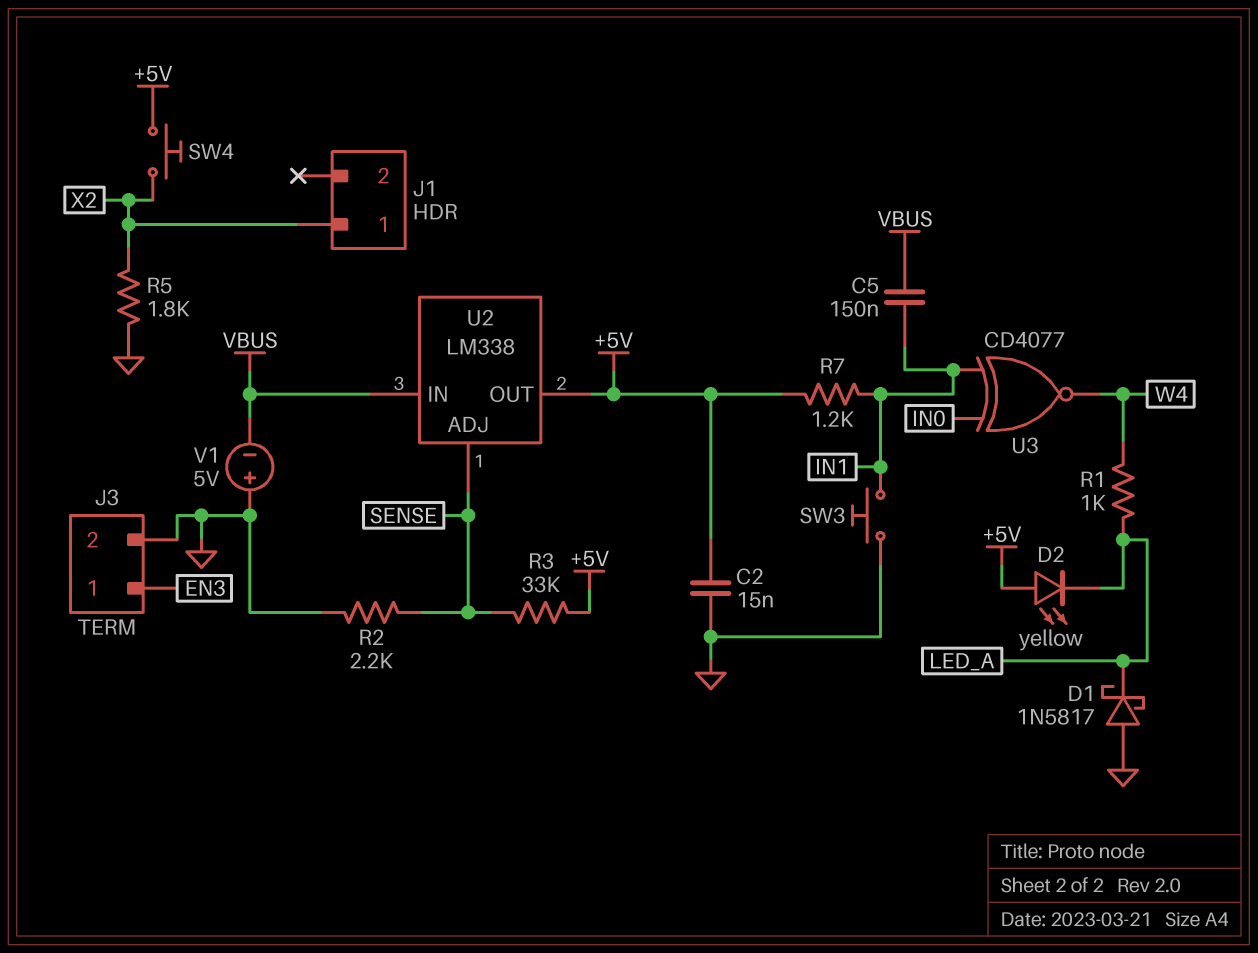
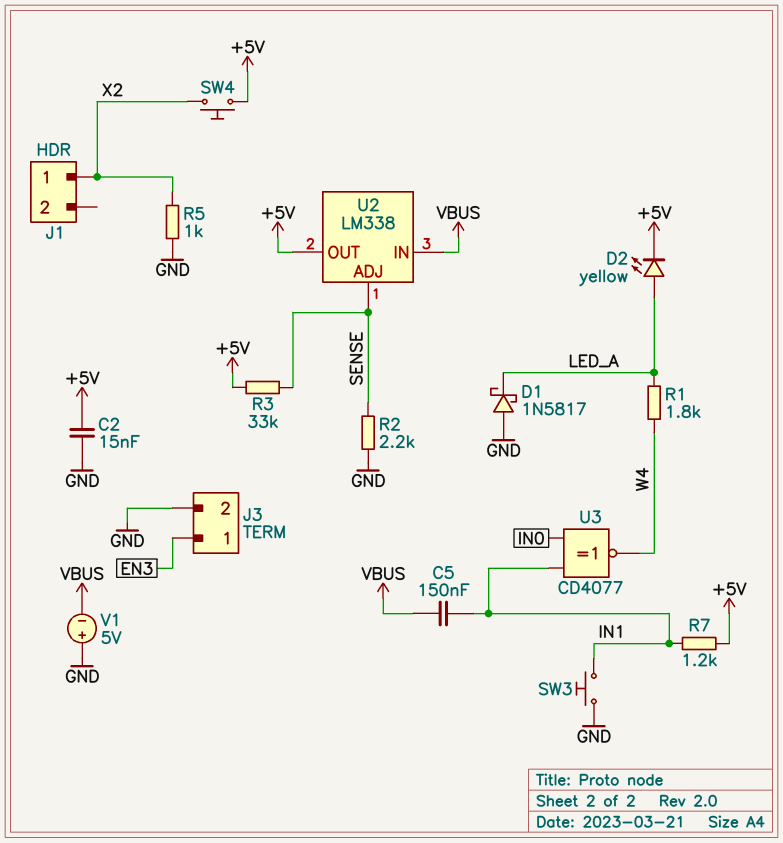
D2: LED yellow (A +5V, K LED_A) -> LED yellow (A LED_A, K +5V)
R1: 1k (LED_A, W4) -> 1.8k (LED_A, W4)
R5: 1.8k (GND, X2) -> 1k (GND, X2)

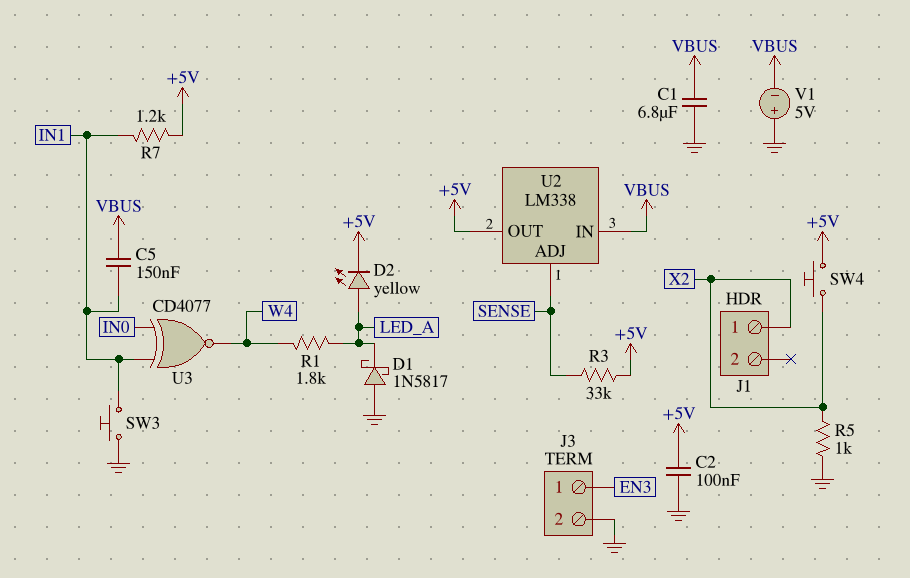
C1: none -> 6.8uF (GND, VBUS)
C2: 15nF (+5V, GND) -> 100nF (+5V, GND)
R2: 2.2k (GND, SENSE) -> none

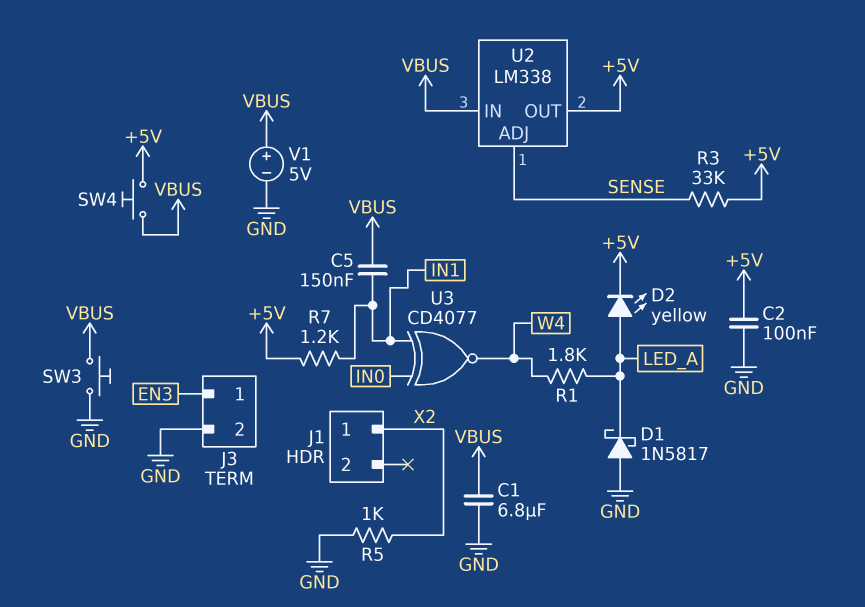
SW3: button (GND, IN1) -> button (GND, VBUS)
SW4: button (+5V, X2) -> button (+5V, VBUS)
V1: 5V (plus GND, minus VBUS) -> 5V (plus VBUS, minus GND)

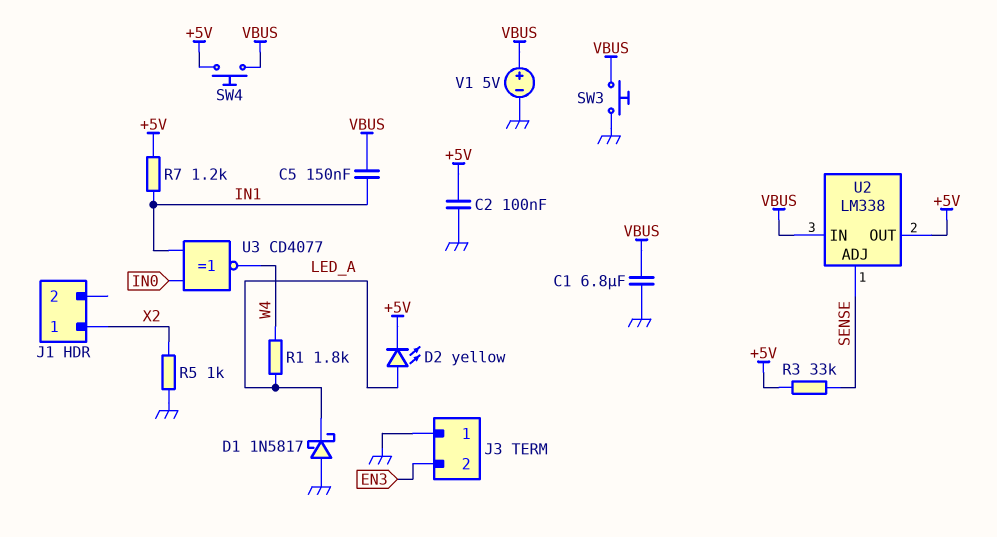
J3 pin 1: EN3 -> GND
J3 pin 2: GND -> EN3

